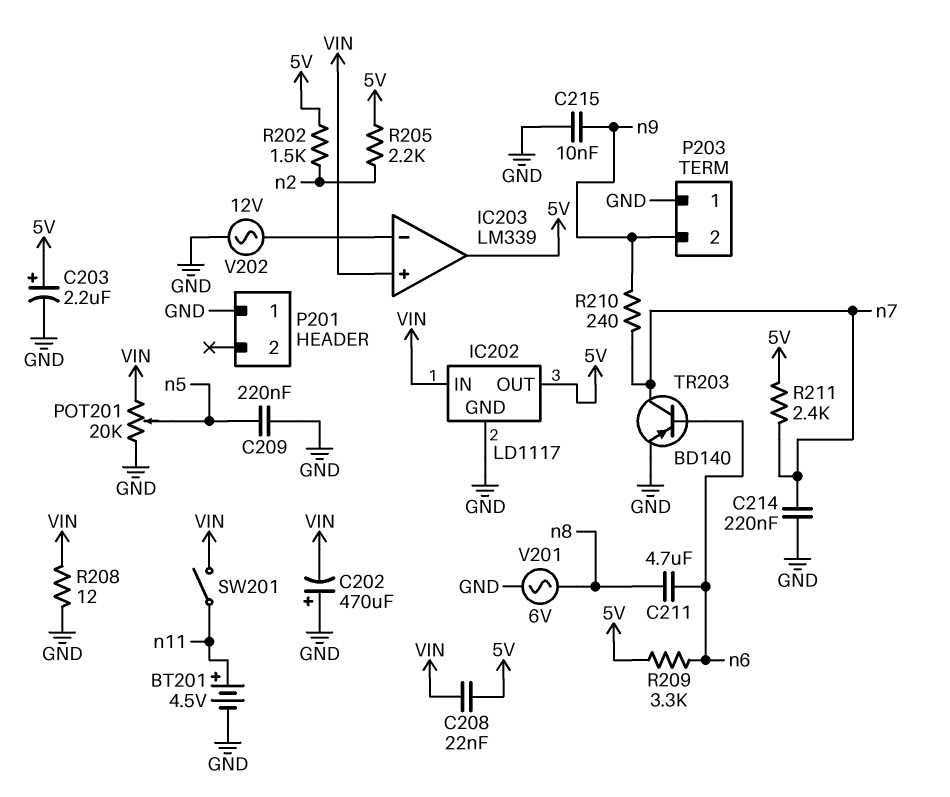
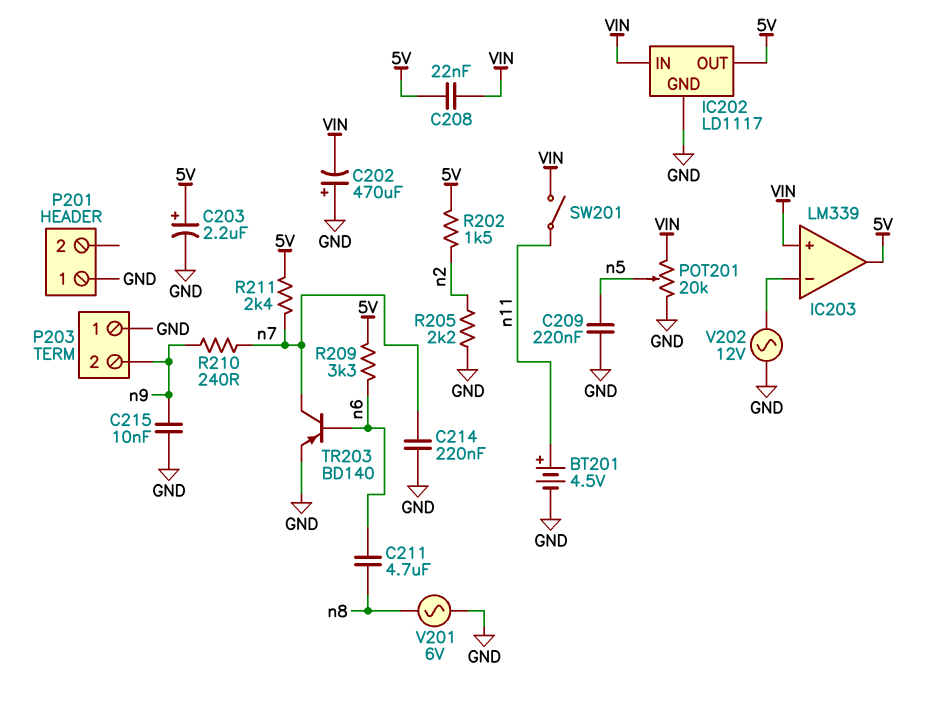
R205: 2.2k (5V, n2) -> 2.2k (GND, n2)
R208: 12 (GND, VIN) -> none

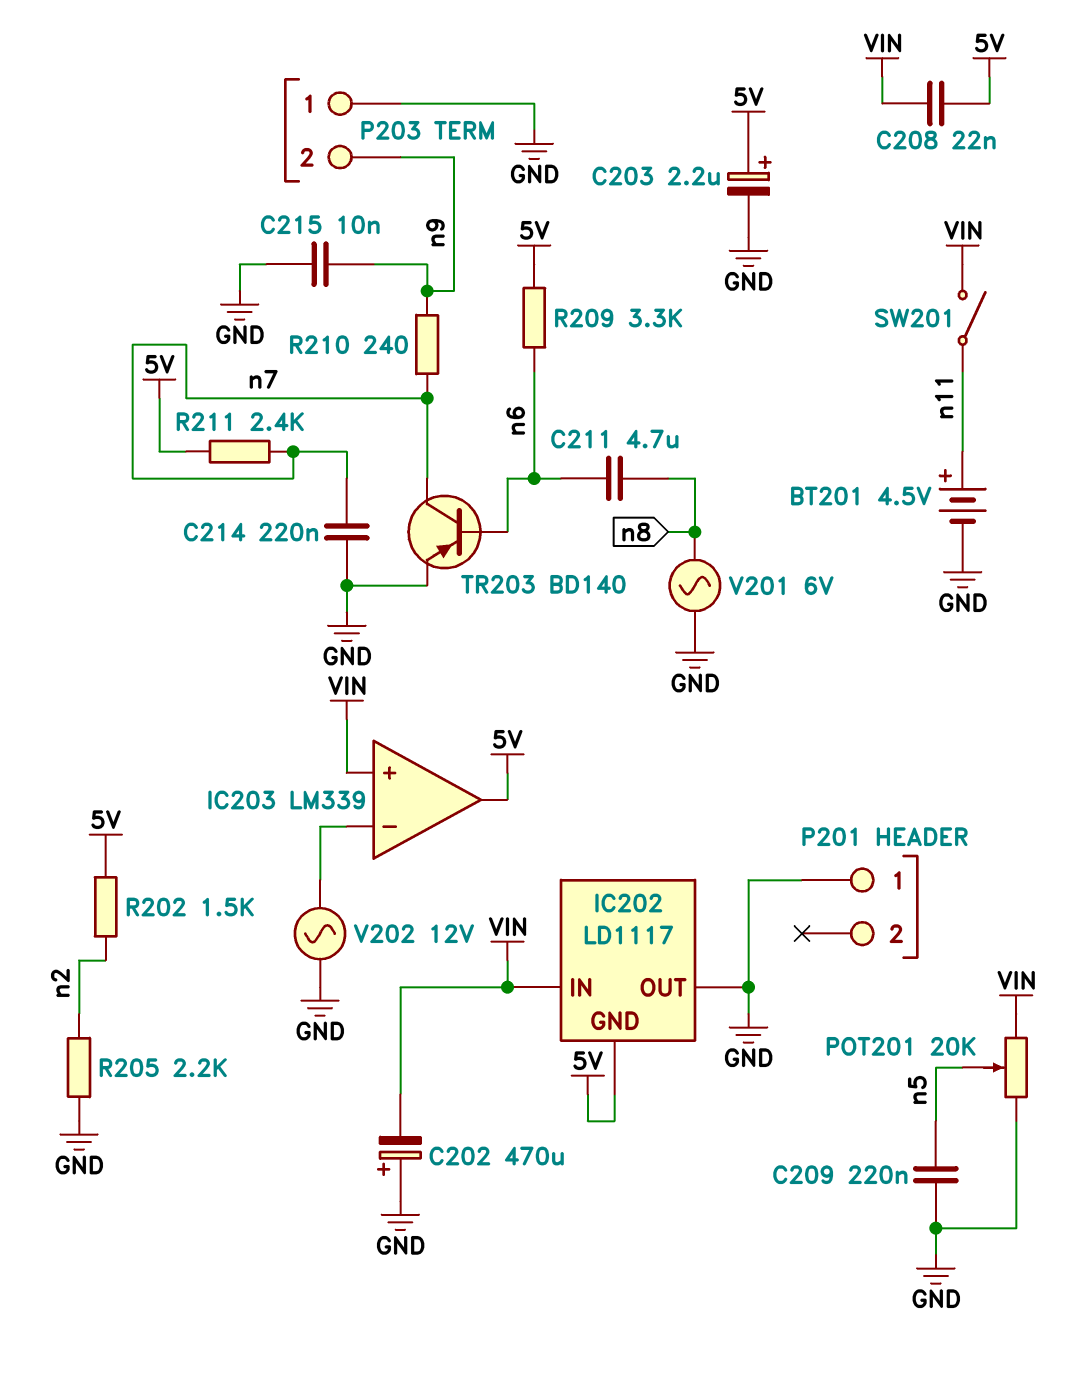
IC202 pin GND: GND -> 5V
IC202 pin OUT: 5V -> GND

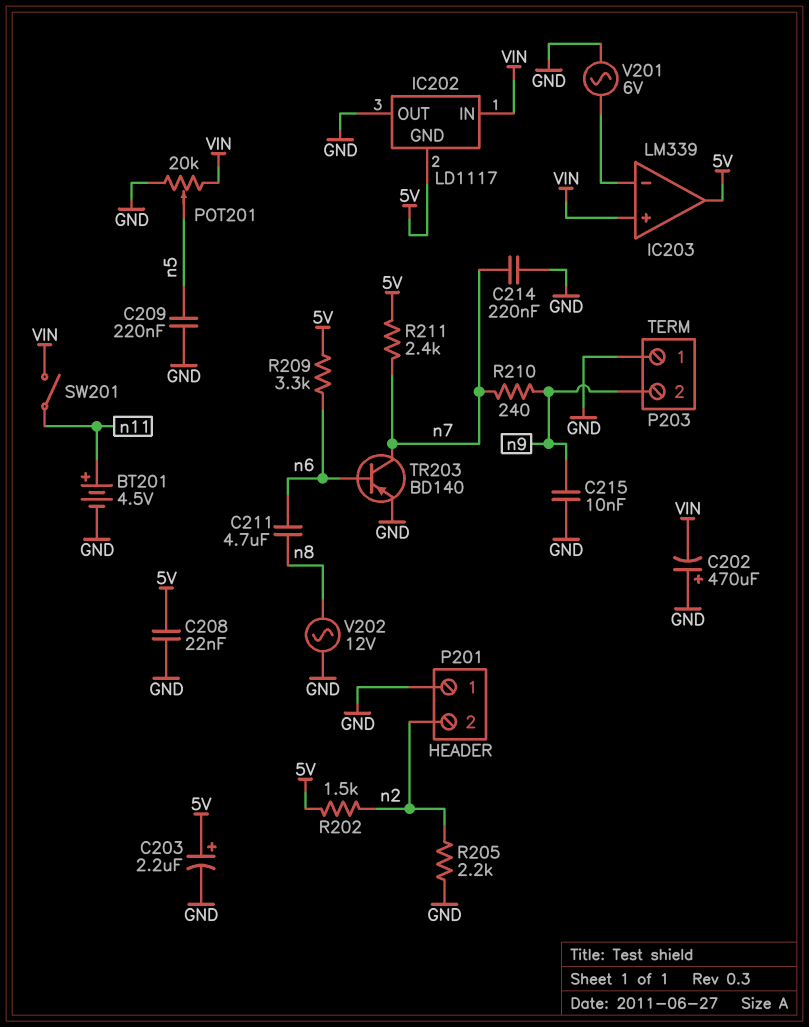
C208: 22nF (5V, VIN) -> 22nF (5V, GND)
P201 pin 2: none -> n2
V201: AC 6V (GND, n8) -> AC 6V (GND, IC203/in-)
V202: AC 12V (GND, IC203/in-) -> AC 12V (GND, n8)

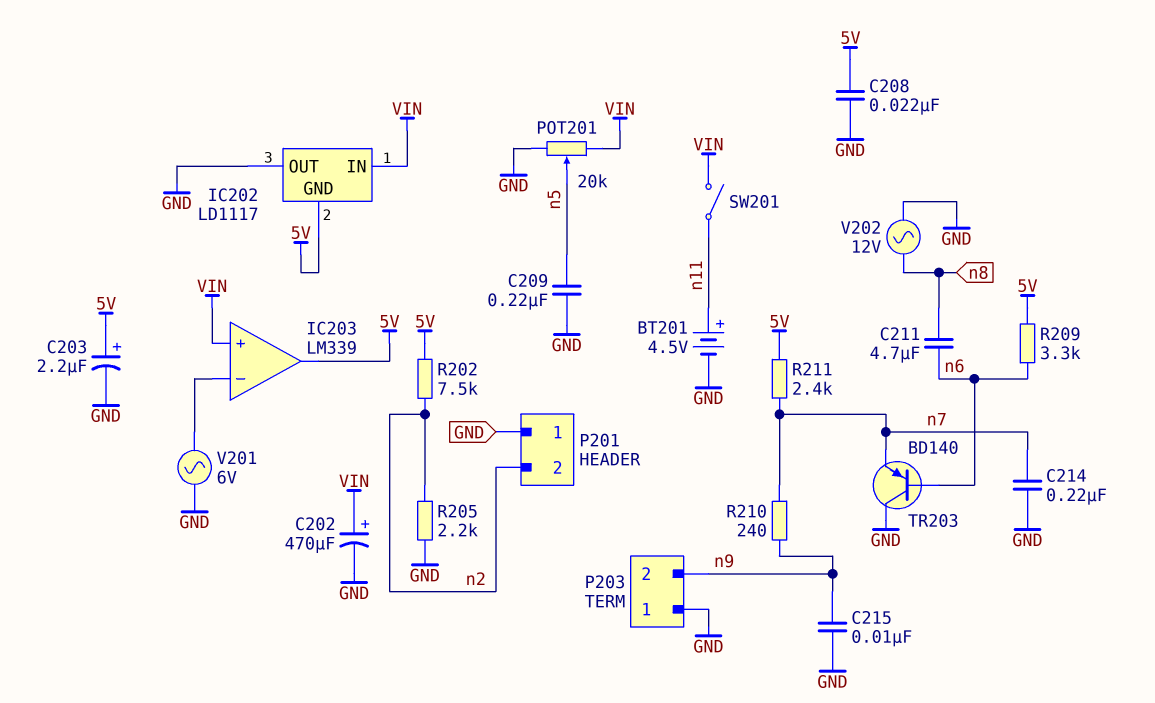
C202: 470uF (plus GND, minus VIN) -> 470uF (plus VIN, minus GND)
R202: 1.5k (5V, n2) -> 7.5k (5V, n2)
TR203: PNP BD140 (B n6, C n7, E GND) -> PNP BD140 (B n6, C GND, E n7)

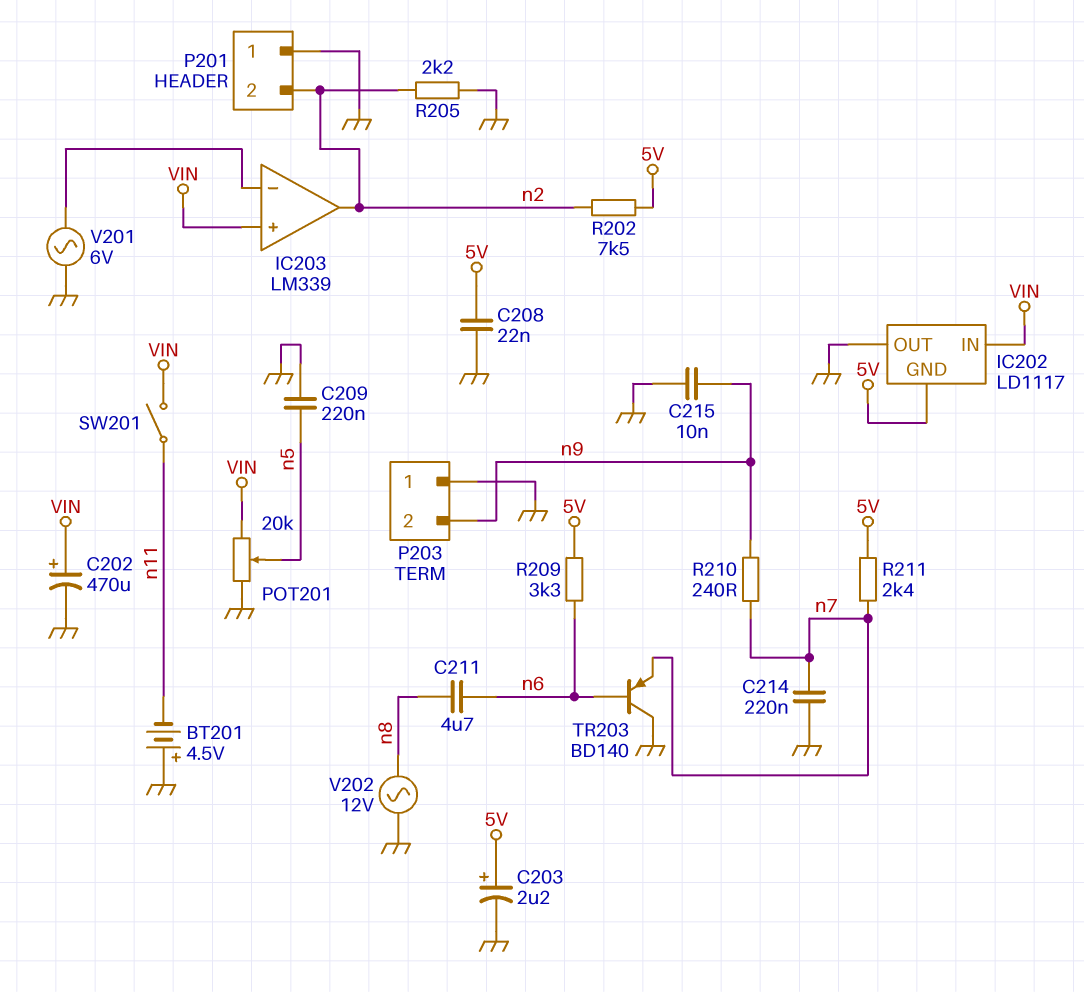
BT201: 4.5V (plus n11, minus GND) -> 4.5V (plus GND, minus n11)
IC203 pin out: 5V -> n2

